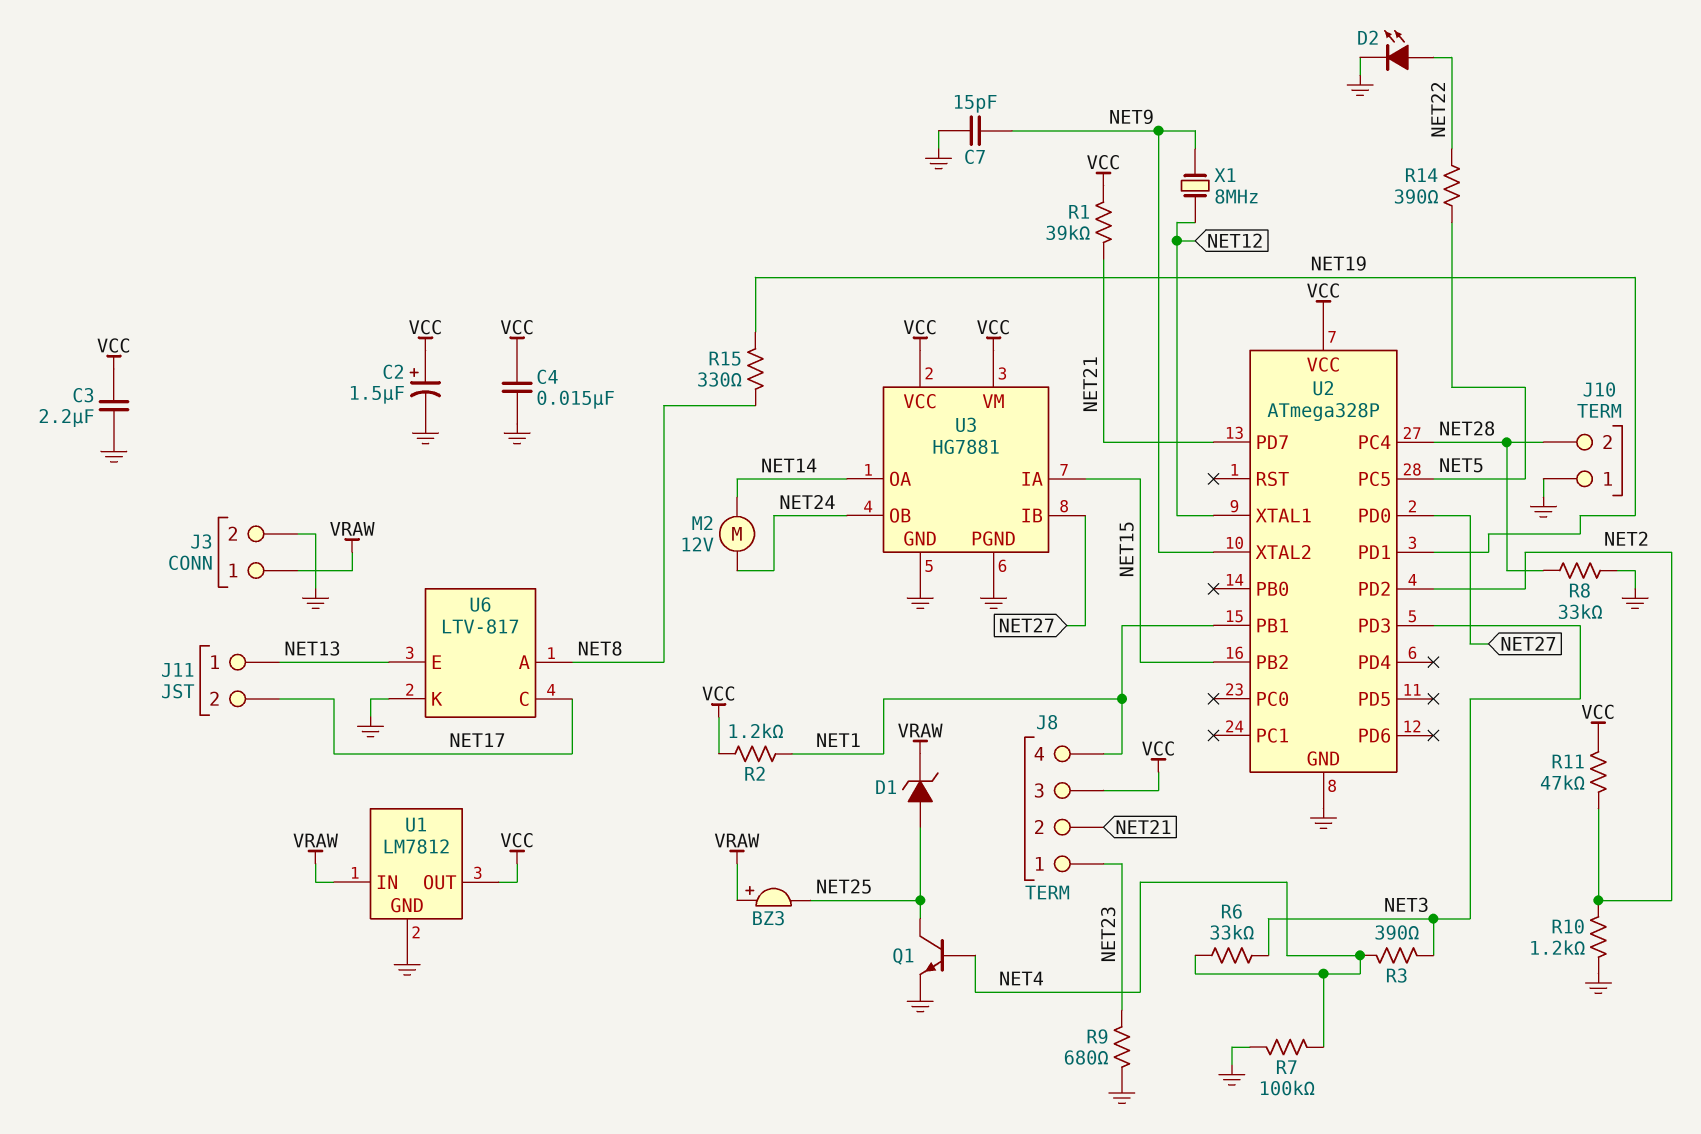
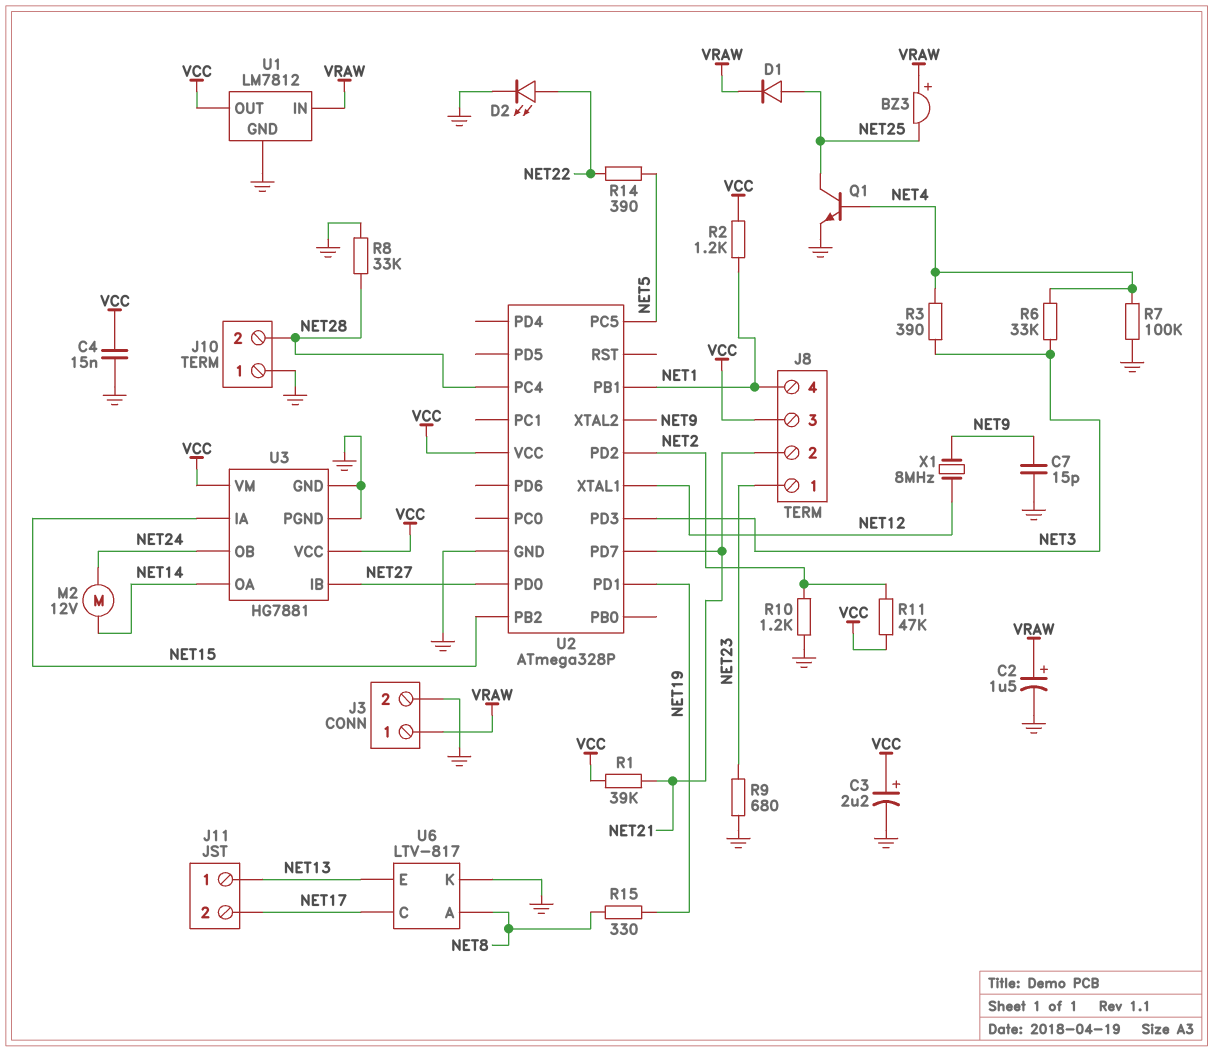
C2: 1.5uF (plus VCC, minus GND) -> 1.5uF (plus VRAW, minus GND)
C3: 2.2uF (GND, VCC) -> 2.2uF (plus VCC, minus GND)
D1: zener (A NET25, K VRAW) -> diode (A NET25, K VRAW)

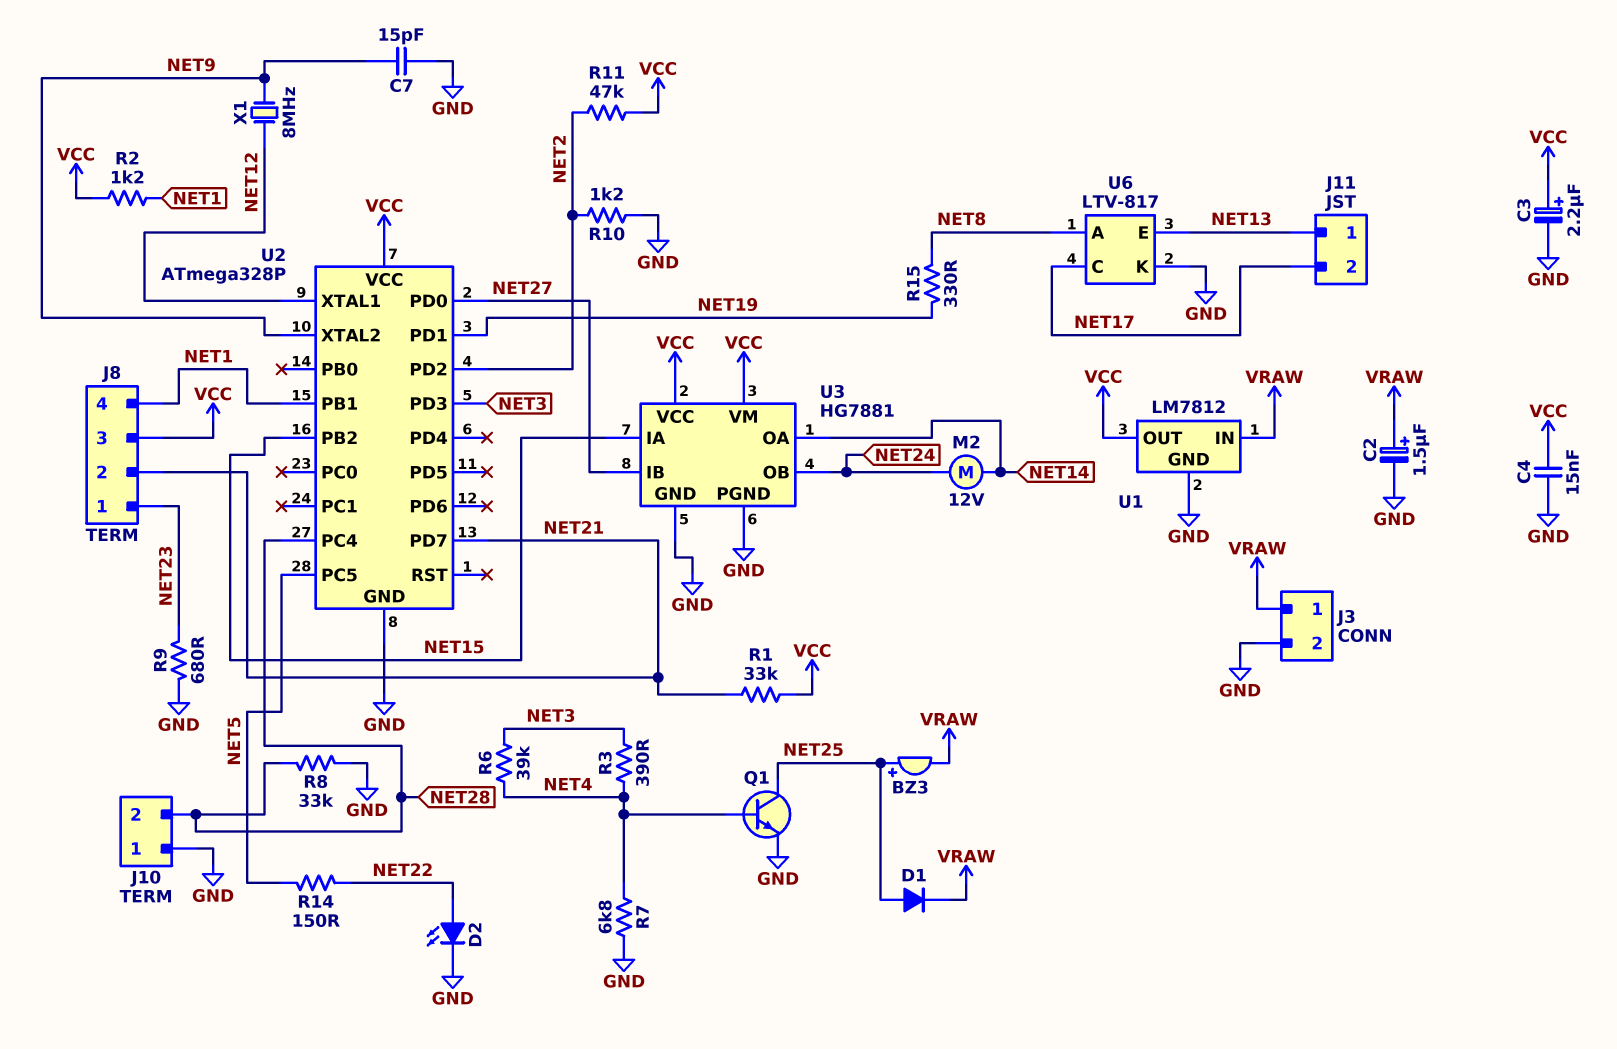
BZ3: buzzer (plus VRAW, minus NET25) -> buzzer (plus NET25, minus VRAW)
R1: 39k (NET21, VCC) -> 33k (NET21, VCC)
R6: 33k (NET3, NET4) -> 39k (NET3, NET4)
R7: 100k (GND, NET4) -> 6.8k (GND, NET4)
R14: 390 (NET5, NET22) -> 150 (NET5, NET22)

